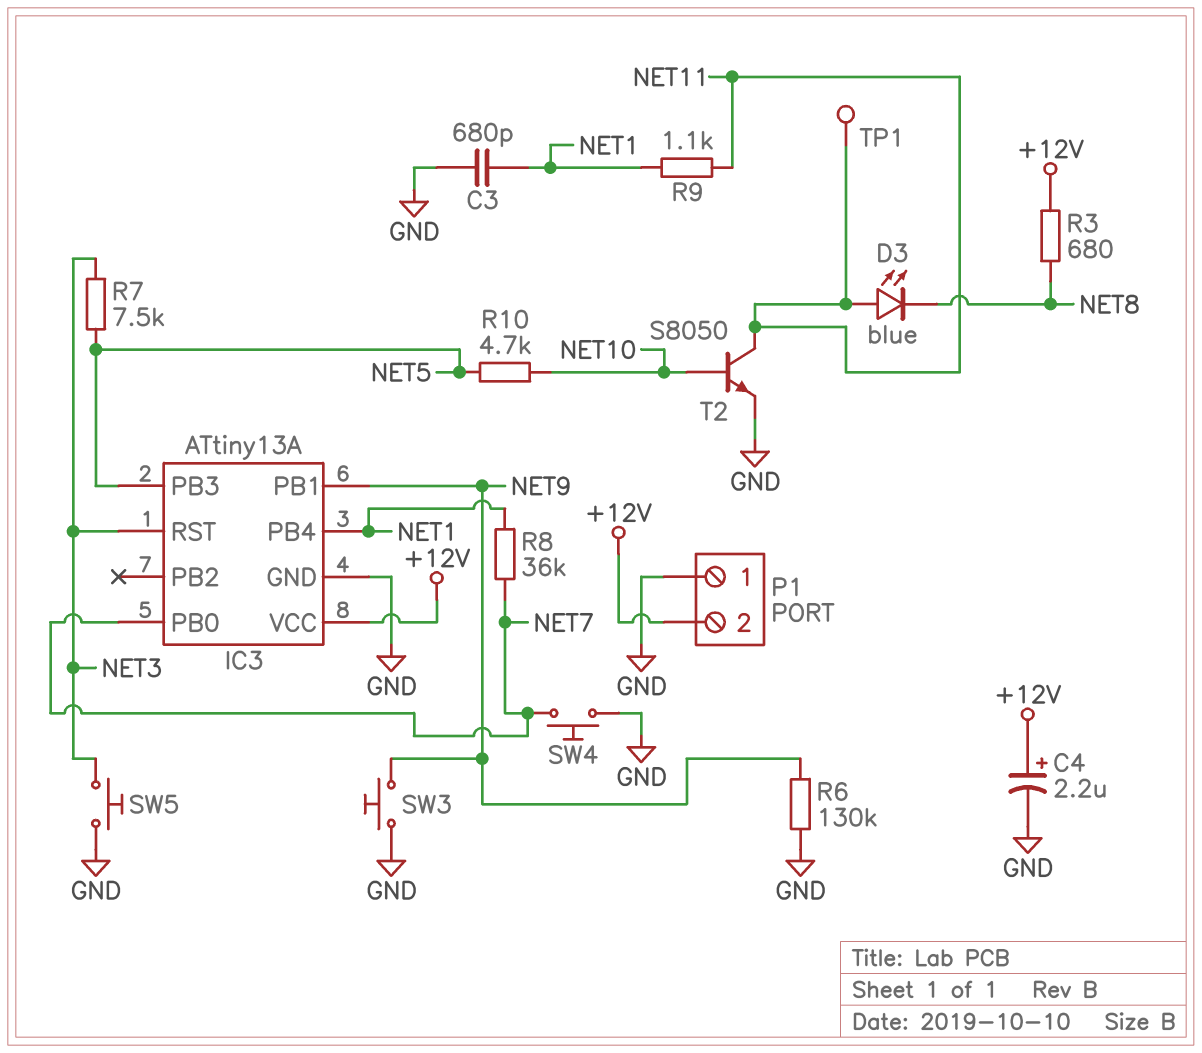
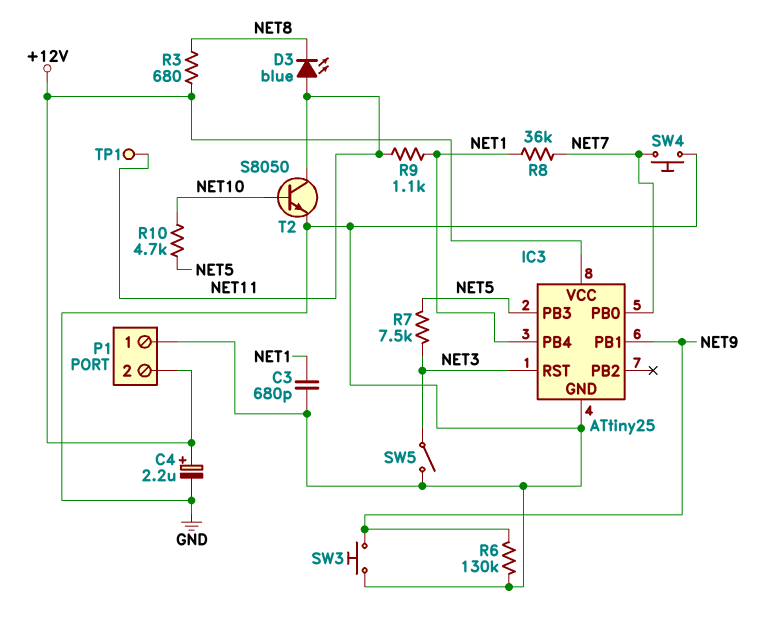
IC3: ATtiny13A -> ATtiny25
SW5: button (GND, NET3) -> switch (GND, NET3)

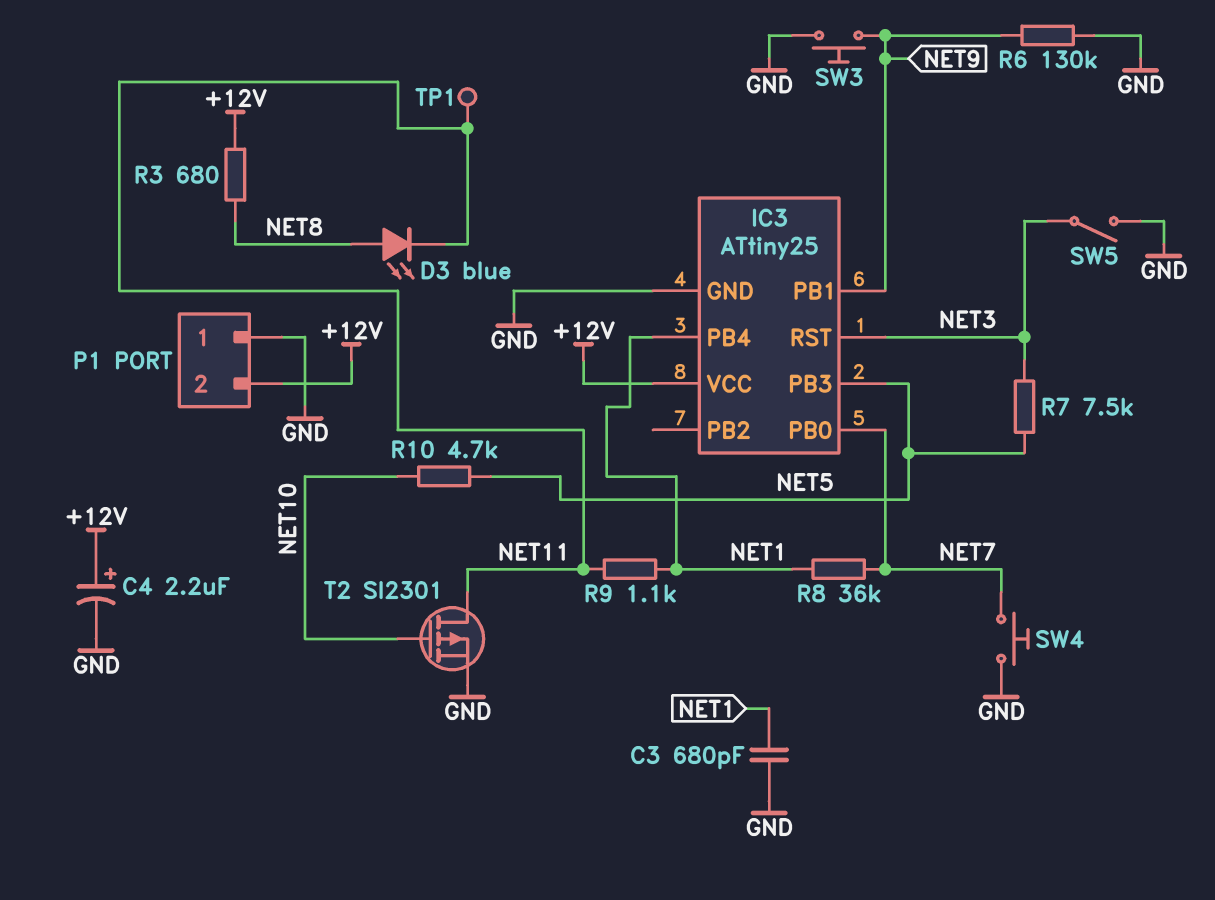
D3: LED blue (A NET11, K NET8) -> LED blue (A NET8, K NET11)
T2: NPN S8050 (B NET10, C NET11, E GND) -> PMOS SI2301 (G NET10, D NET11, S GND)

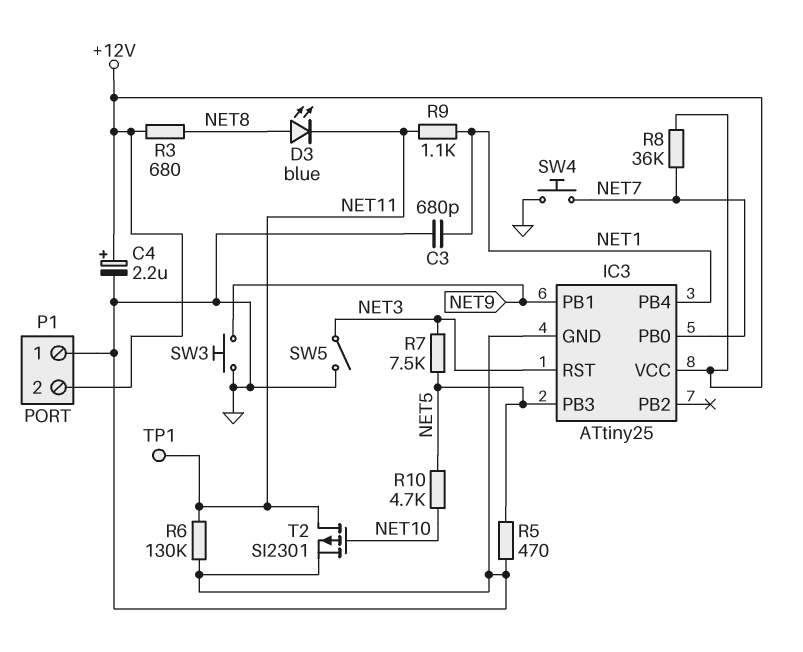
R5: none -> 470 (GND, NET5)
R6: 130k (GND, NET9) -> 130k (GND, NET11)
R8: 36k (NET1, NET7) -> 36k (+12V, NET7)

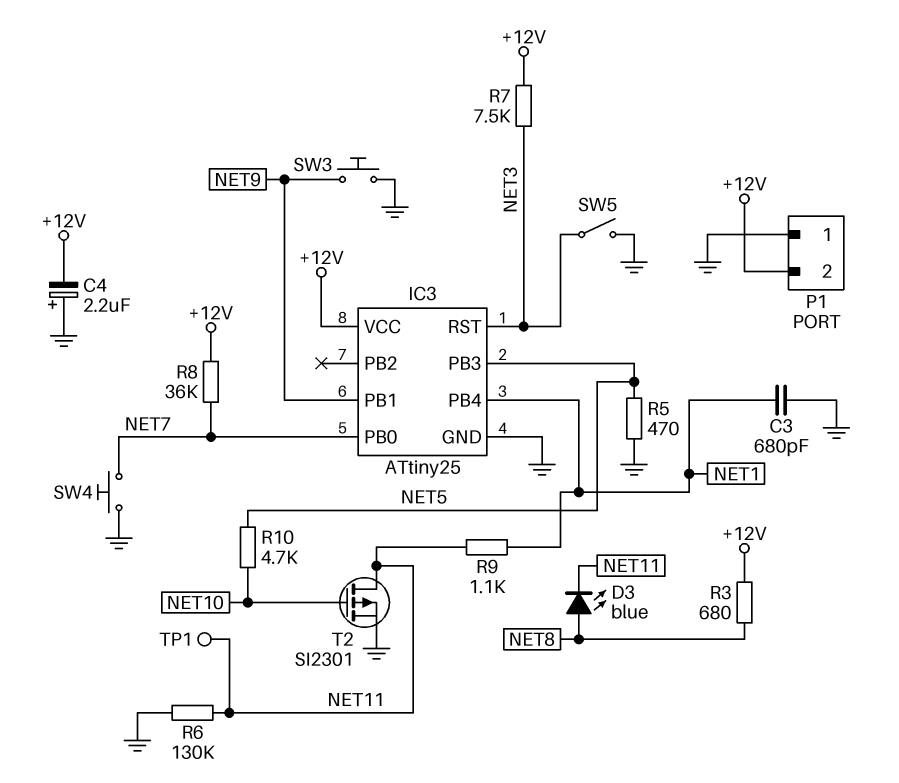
C4: 2.2uF (plus +12V, minus GND) -> 2.2uF (plus GND, minus +12V)
R7: 7.5k (NET3, NET5) -> 7.5k (+12V, NET3)

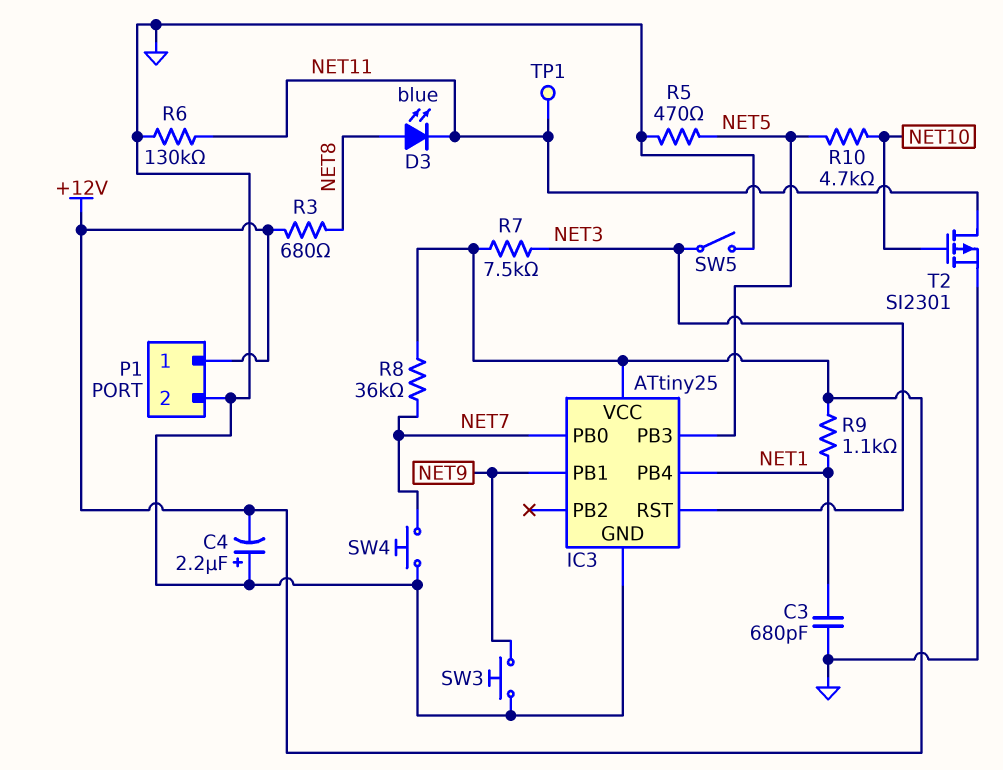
P1 pin 1: GND -> +12V
P1 pin 2: +12V -> GND
R9: 1.1k (NET1, NET11) -> 1.1k (+12V, NET1)

